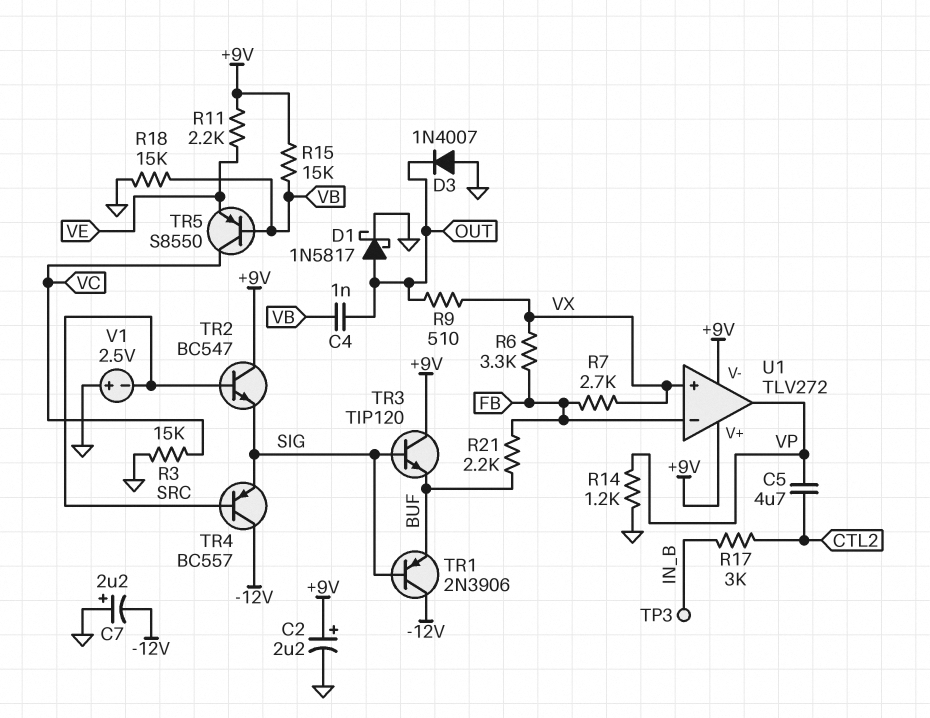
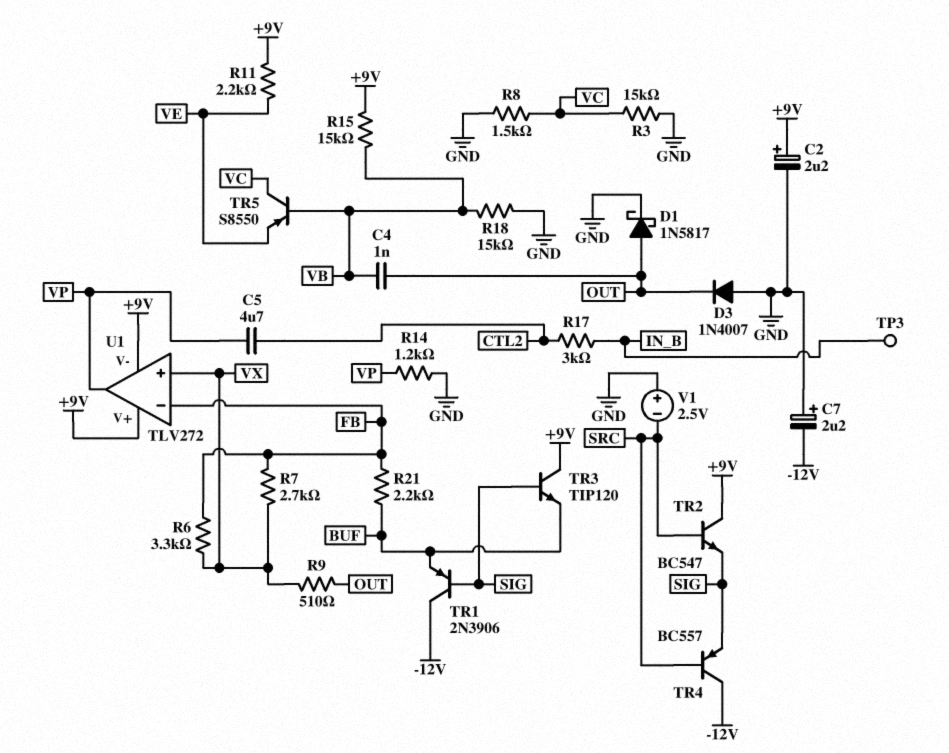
R8: none -> 1.5k (GND, VC)

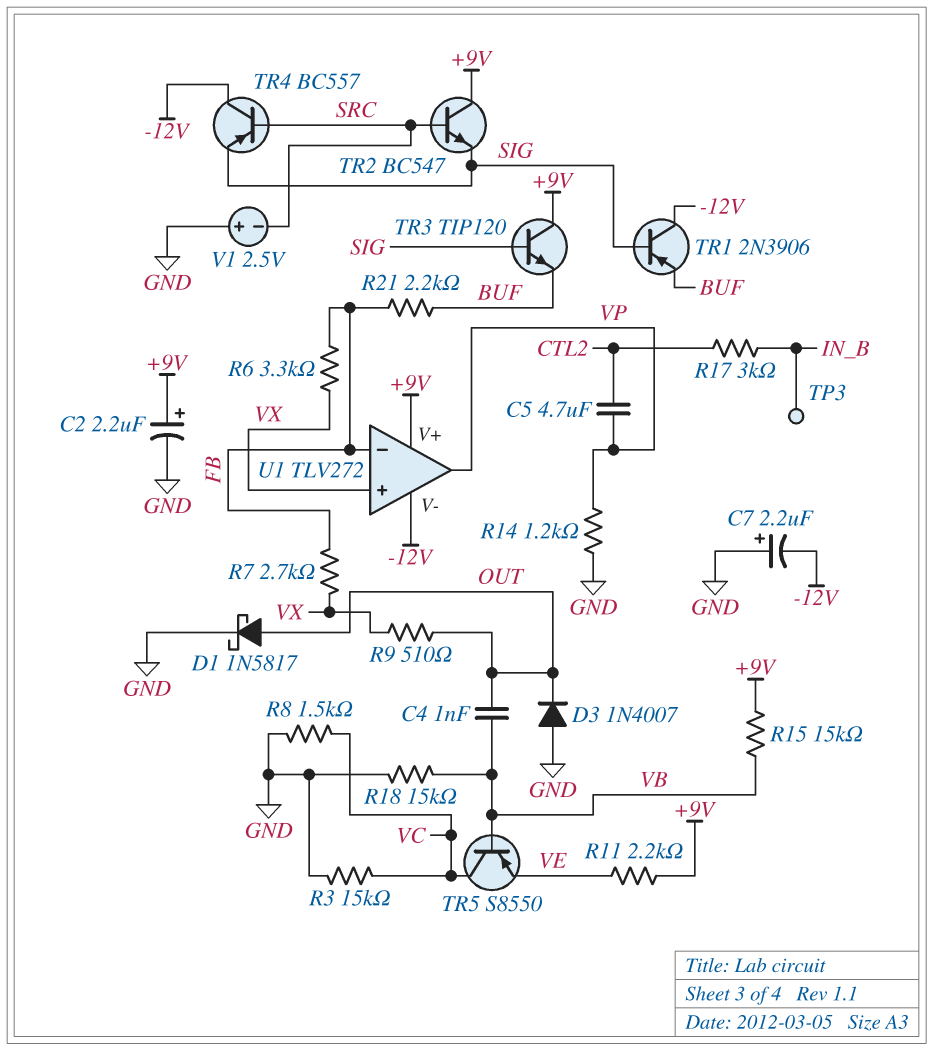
U1 pin V-: +9V -> -12V

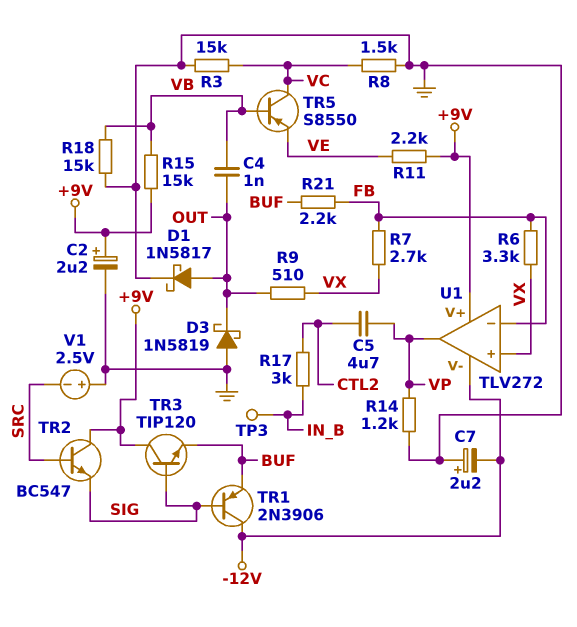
D3: diode 1N4007 (A GND, K OUT) -> schottky 1N5819 (A GND, K OUT)
TR4: PNP BC557 (B SRC, C -12V, E SIG) -> none

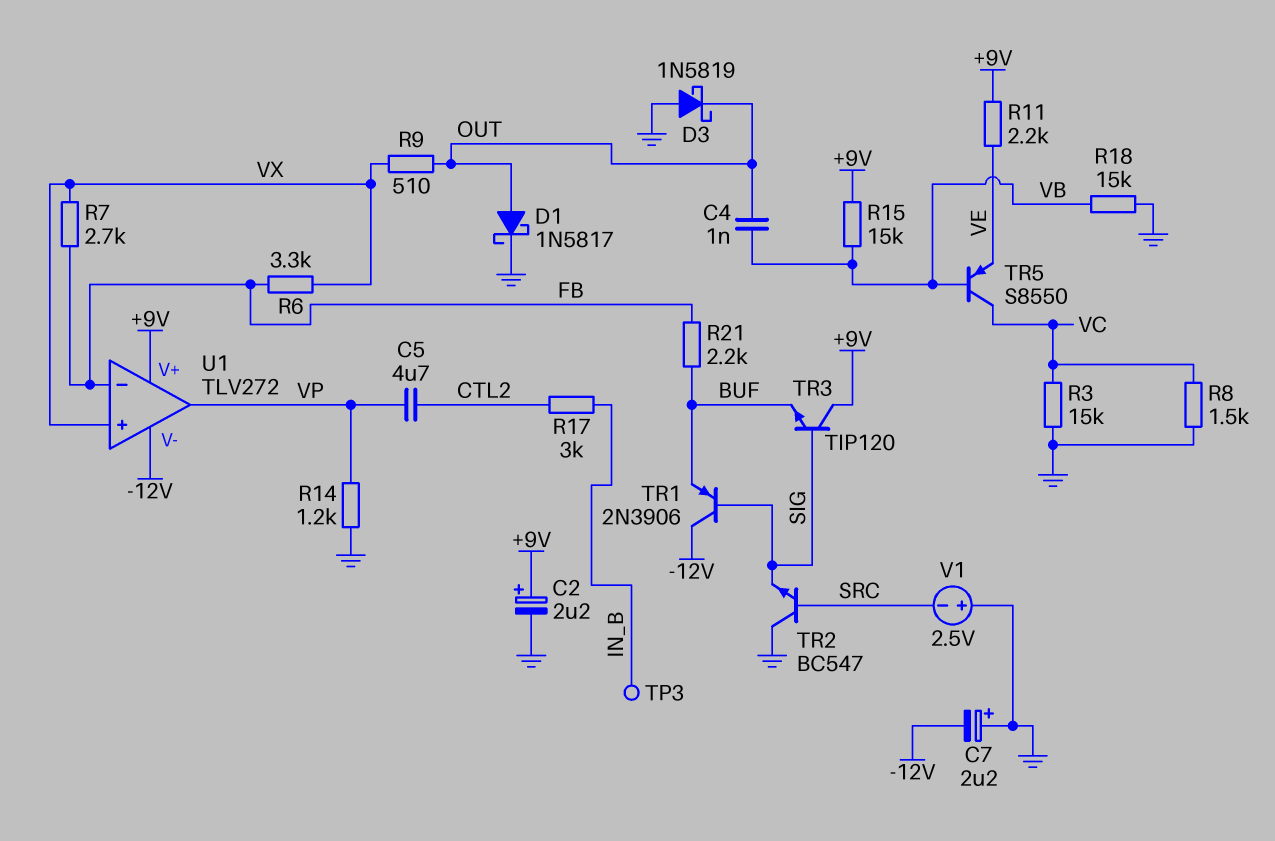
TR2: NPN BC547 (B SRC, C +9V, E SIG) -> NPN BC547 (B SRC, C GND, E SIG)

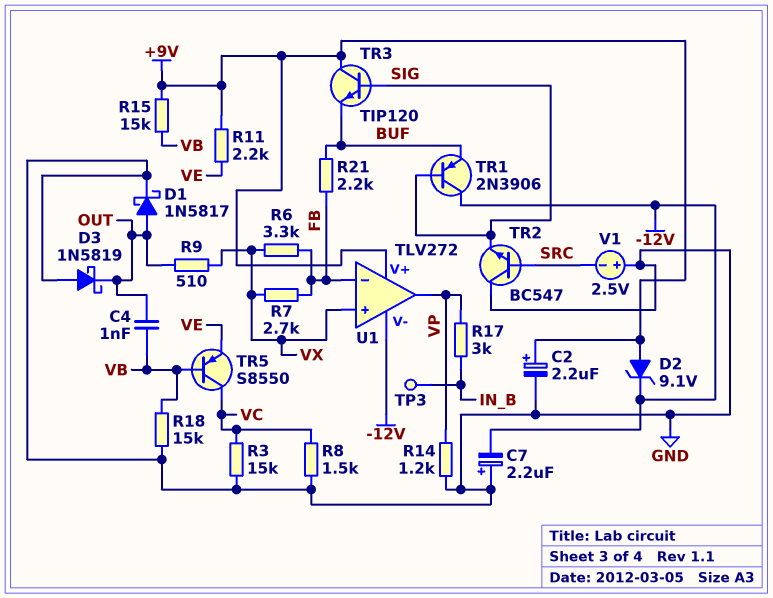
C5: 4.7uF (CTL2, VP) -> none
D2: none -> zener 9.1V (A +9V, K -12V)
R17: 3k (CTL2, IN_B) -> 3k (IN_B, VP)

